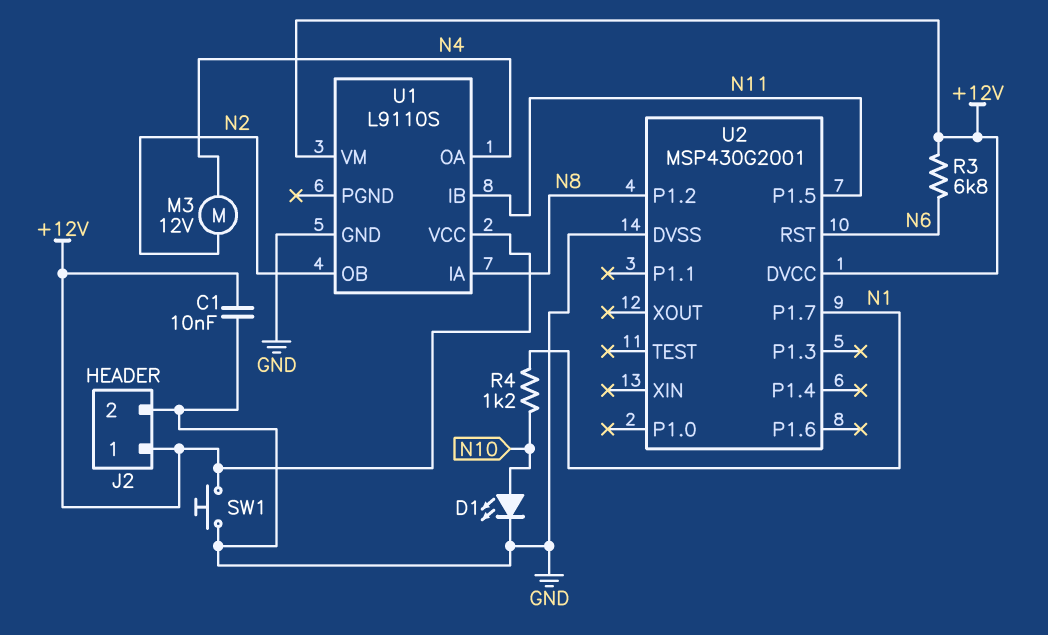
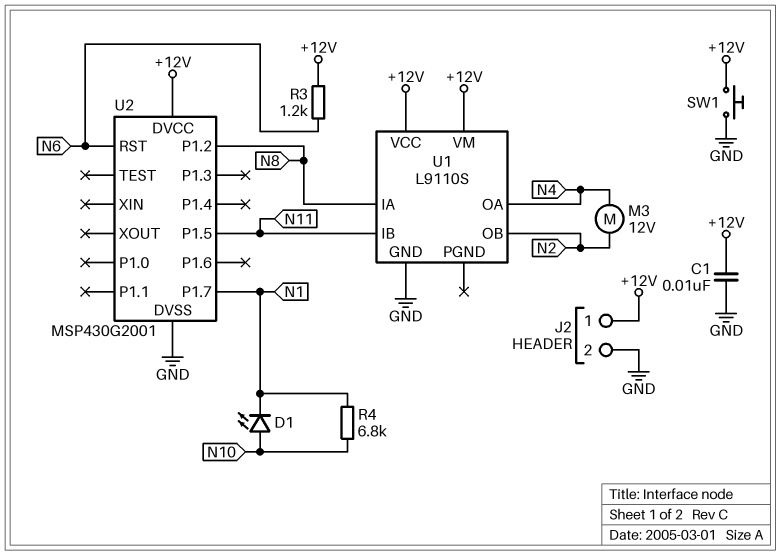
D1: LED (A N10, K GND) -> LED (A N10, K N1)
R3: 6.8k (+12V, N6) -> 1.2k (+12V, N6)
R4: 1.2k (N1, N10) -> 6.8k (N1, N10)

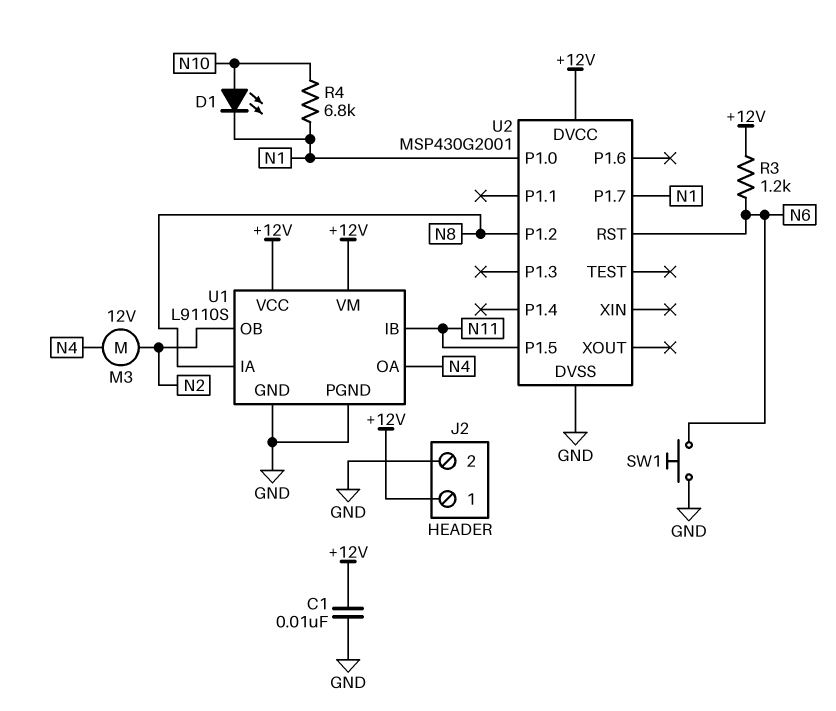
SW1: button (+12V, GND) -> button (GND, N6)
U1 pin PGND: none -> GND
U2 pin P1.0: none -> N1

